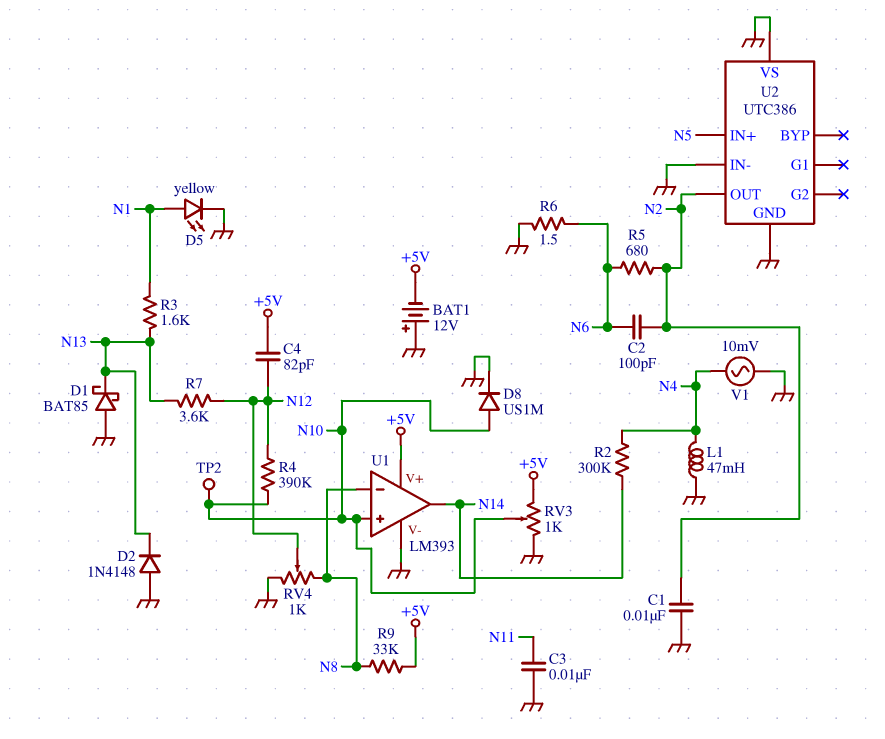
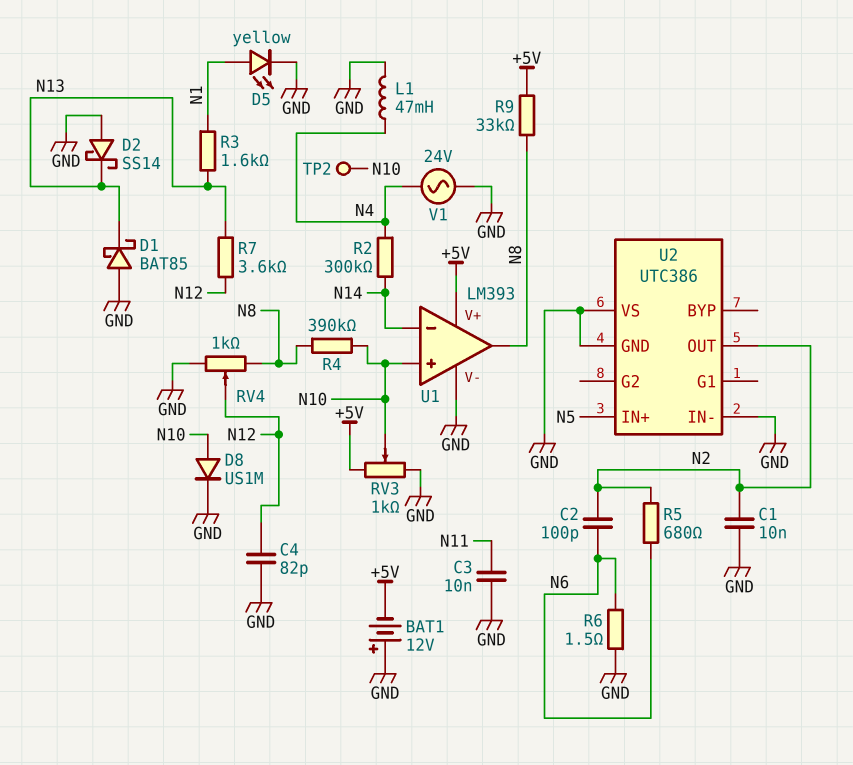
C4: 82pF (+5V, N12) -> 82pF (GND, N12)
D2: diode 1N4148 (A GND, K N13) -> schottky SS14 (A GND, K N13)
R4: 390k (N10, N12) -> 390k (N8, N10)
U1 pin in-: N8 -> N14
U1 pin out: N14 -> N8
V1: AC 10mV (GND, N4) -> AC 24V (GND, N4)

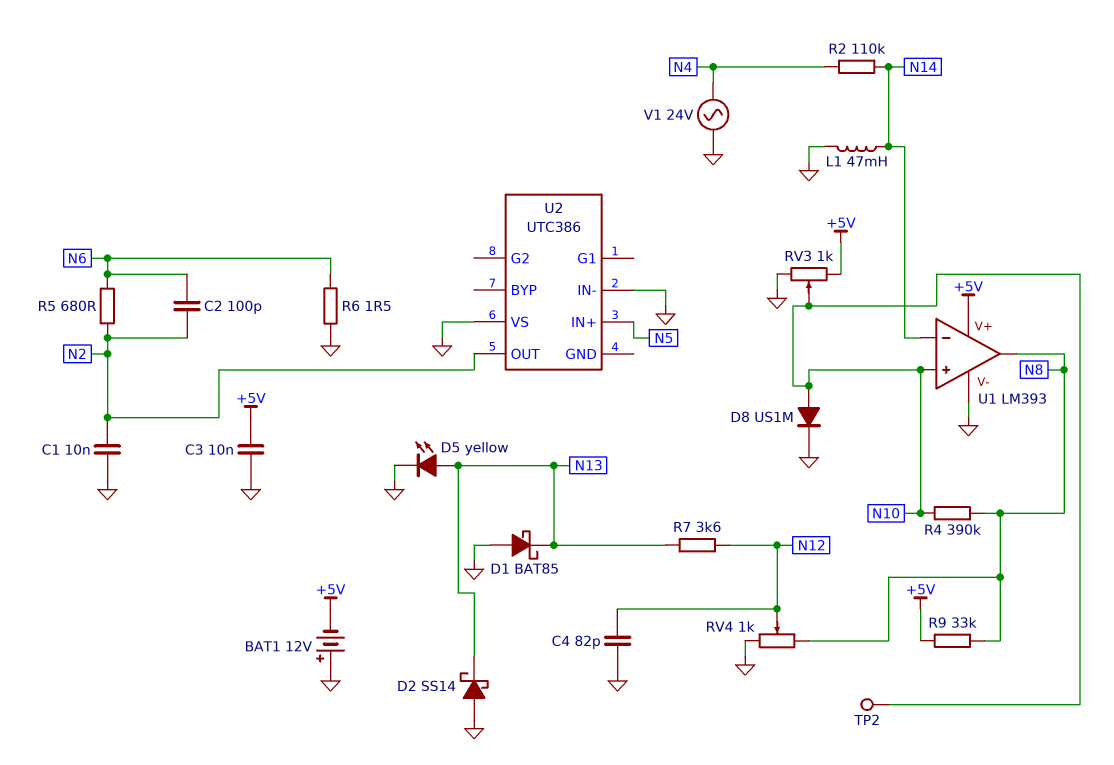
C3: 10nF (GND, N11) -> 10nF (+5V, GND)
D5: LED yellow (A N1, K GND) -> LED yellow (A N13, K GND)
L1: 47mH (GND, N4) -> 47mH (GND, N14)
R2: 300k (N4, N14) -> 110k (N4, N14)
R3: 1.6k (N1, N13) -> none
U2 pin GND: GND -> none

